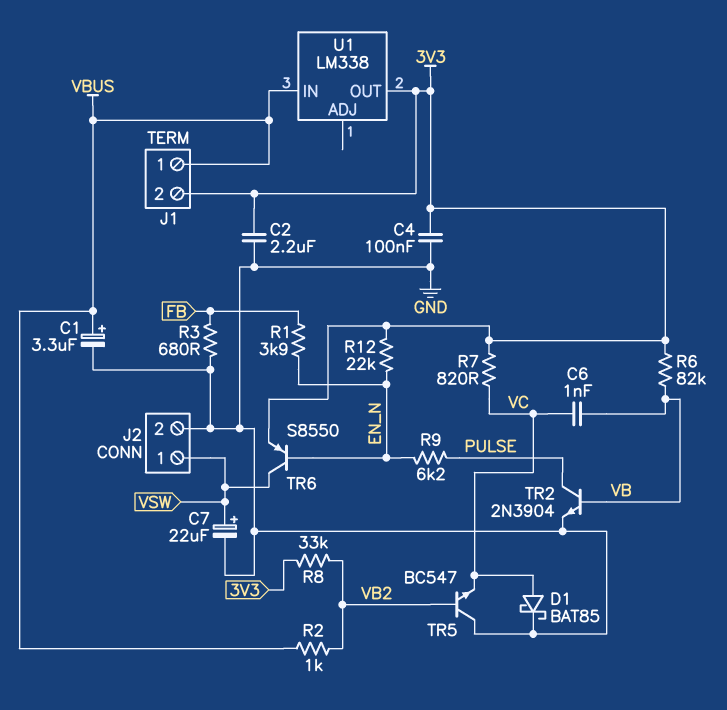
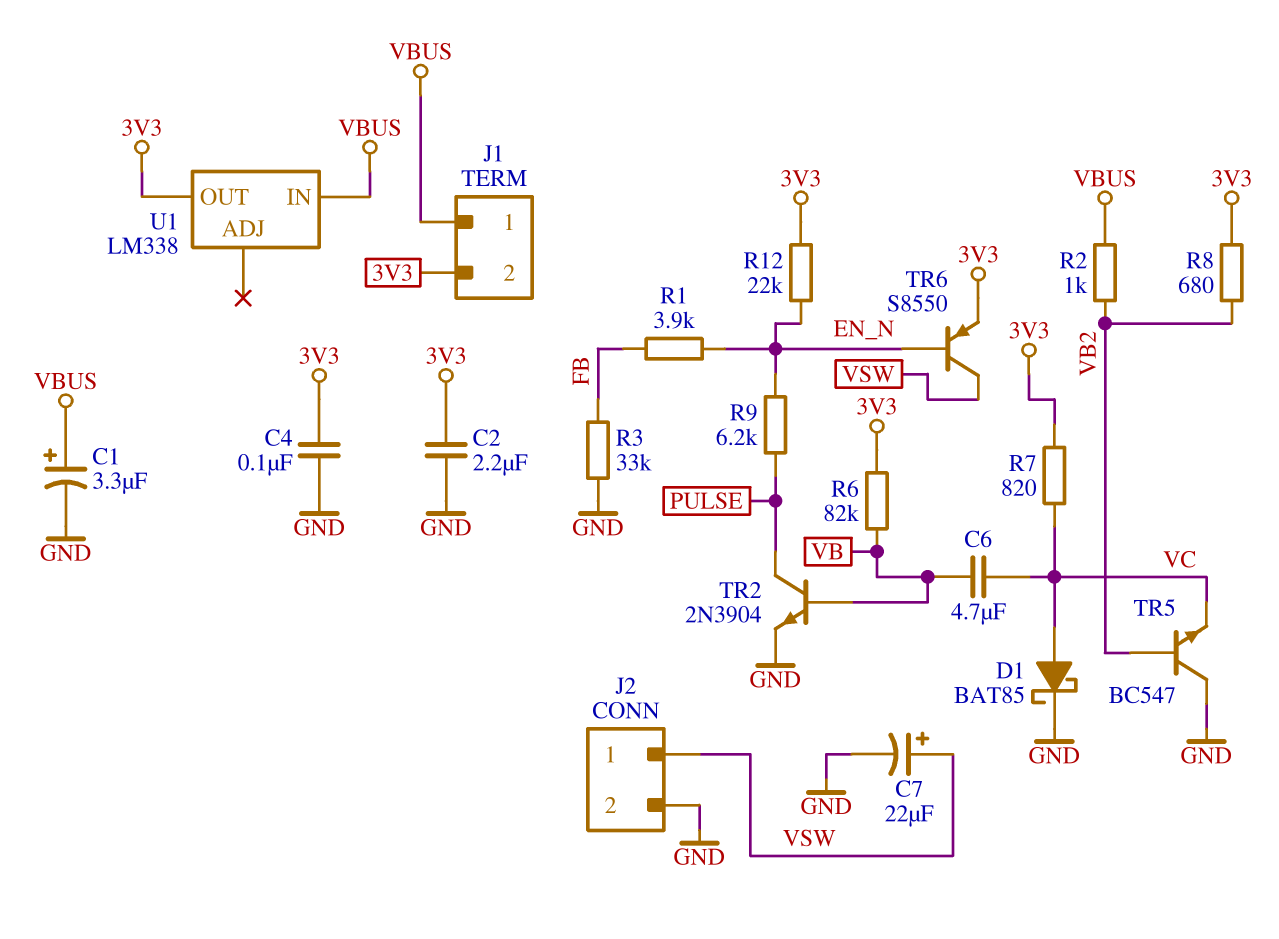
C6: 1nF (VB, VC) -> 4.7uF (VB, VC)
R3: 680 (FB, GND) -> 33k (FB, GND)
R8: 33k (3V3, VB2) -> 680 (3V3, VB2)

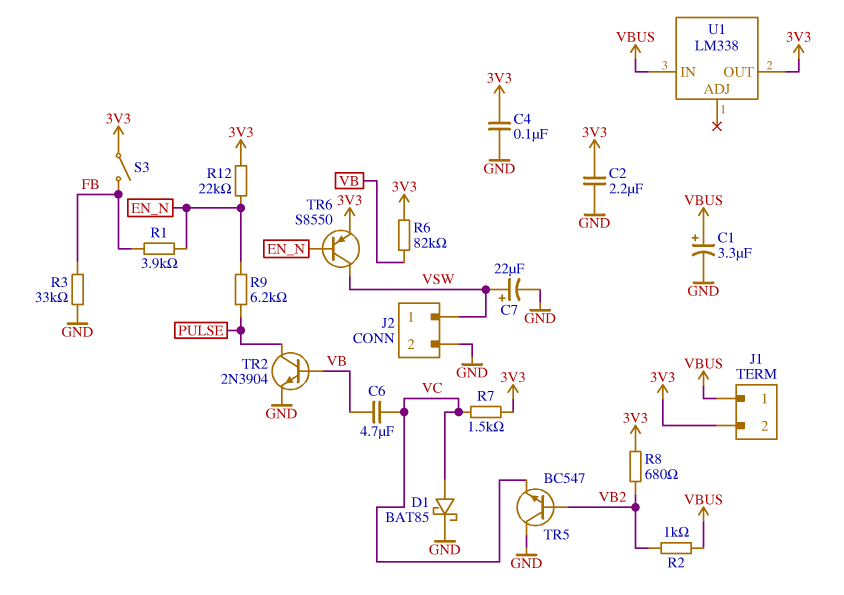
R7: 820 (3V3, VC) -> 1.5k (3V3, VC)
S3: none -> switch (3V3, FB)

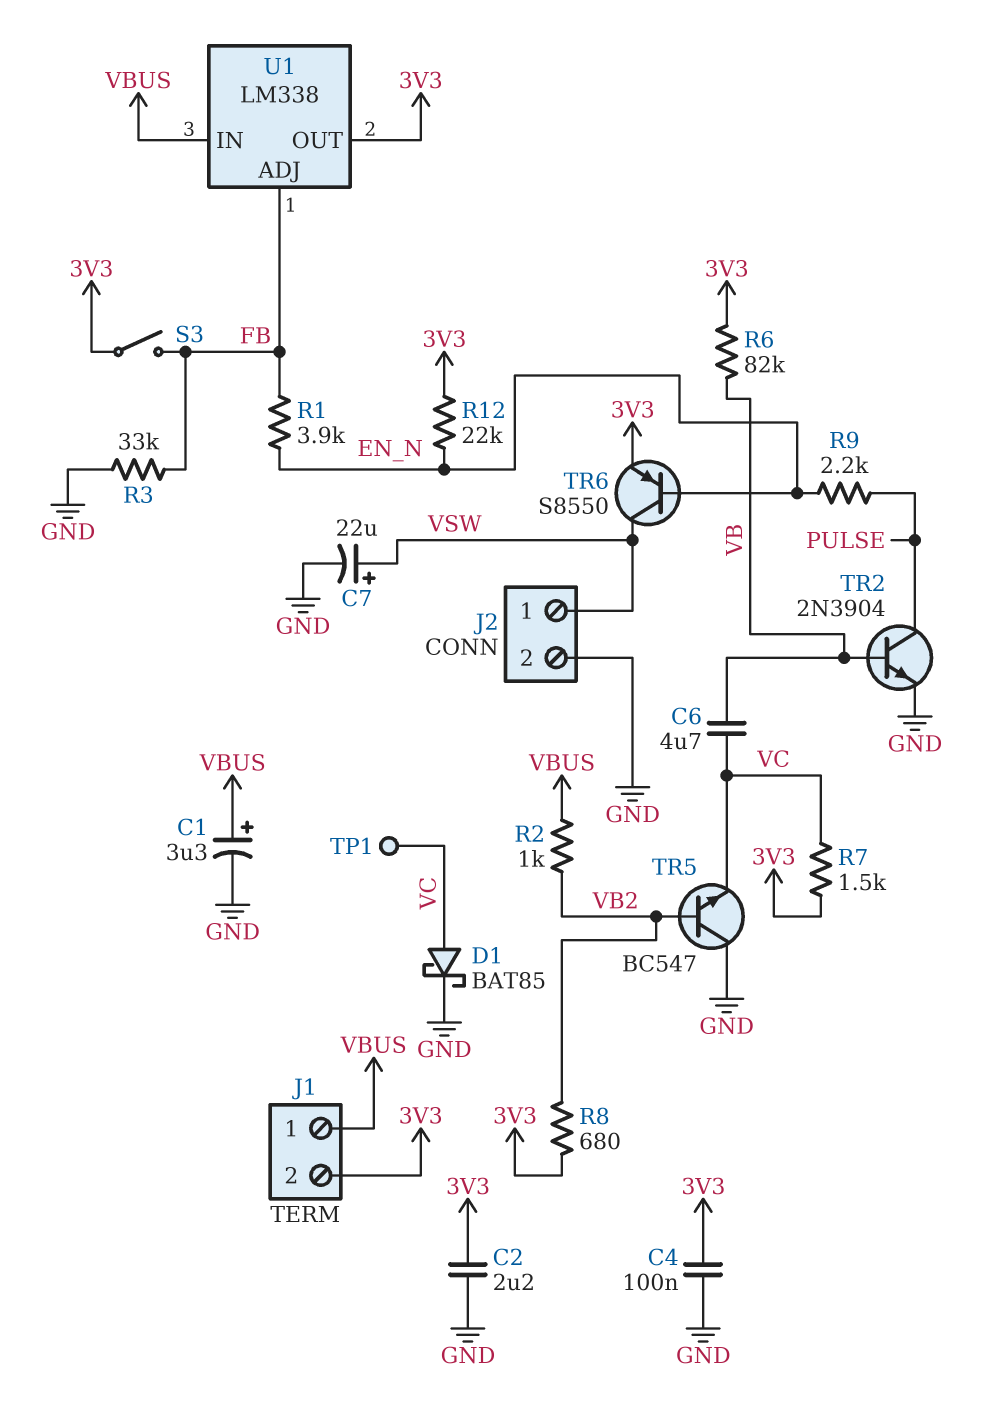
R9: 6.2k (EN_N, PULSE) -> 2.2k (EN_N, PULSE)
TP1: none -> test point (VC)
U1 pin ADJ: none -> FB

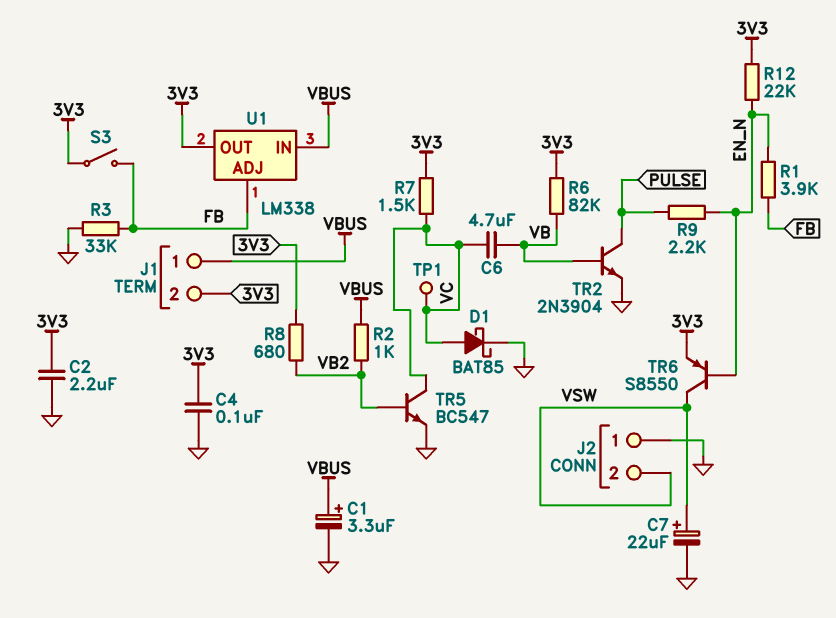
J2 pin 1: VSW -> GND
J2 pin 2: GND -> VSW
TR5: NPN BC547 (B VB2, C GND, E VC) -> NPN BC547 (B VB2, C VC, E GND)

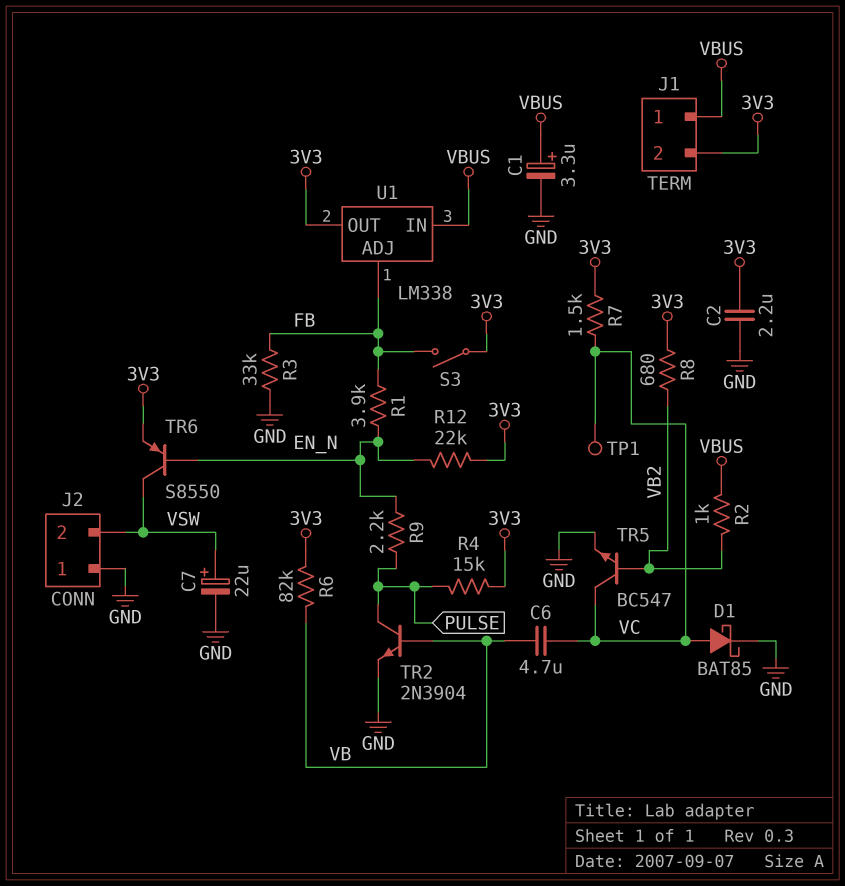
C4: 100nF (3V3, GND) -> none
R4: none -> 15k (3V3, PULSE)

